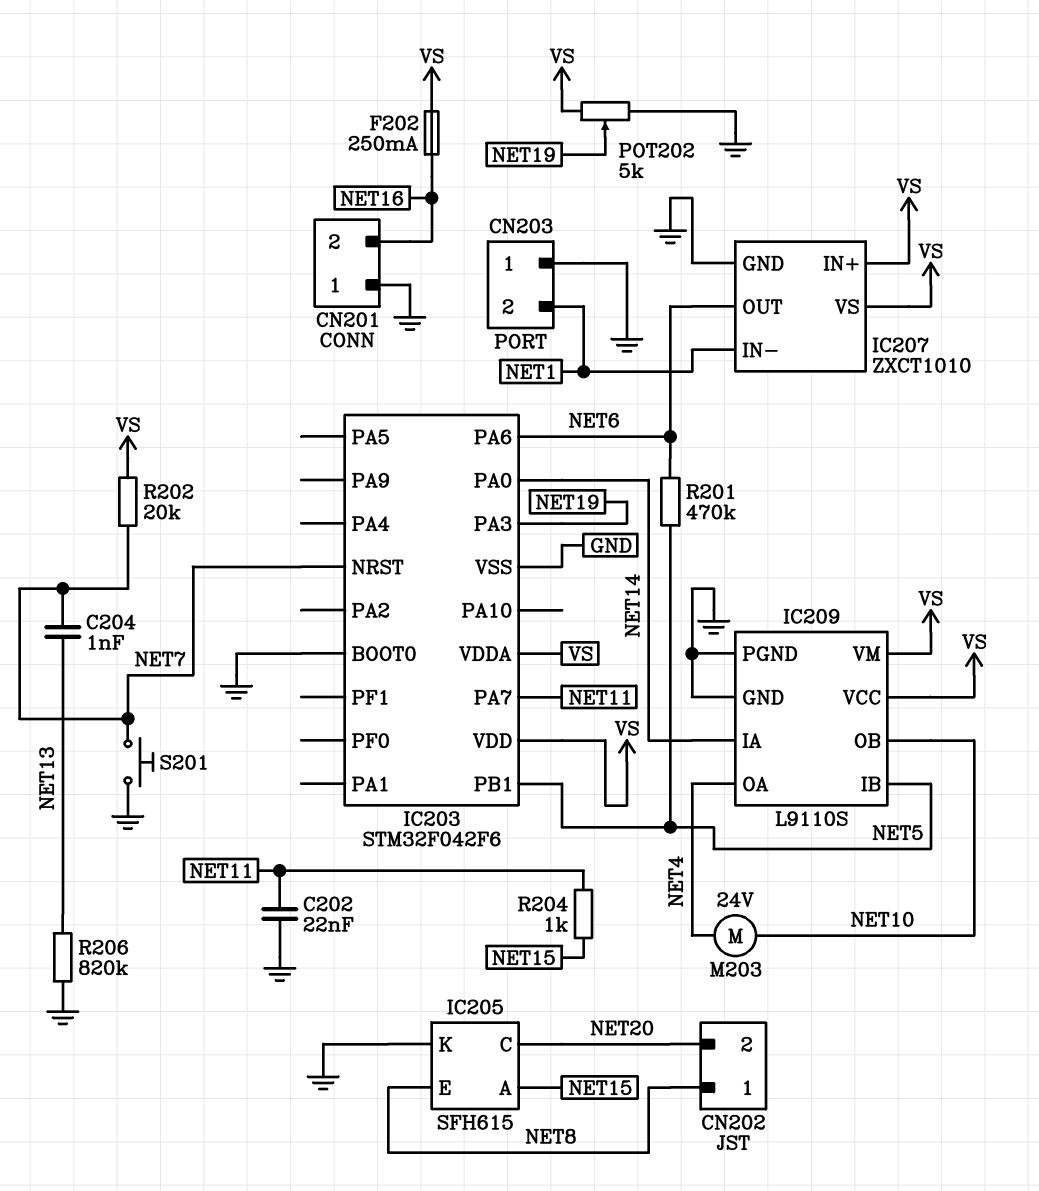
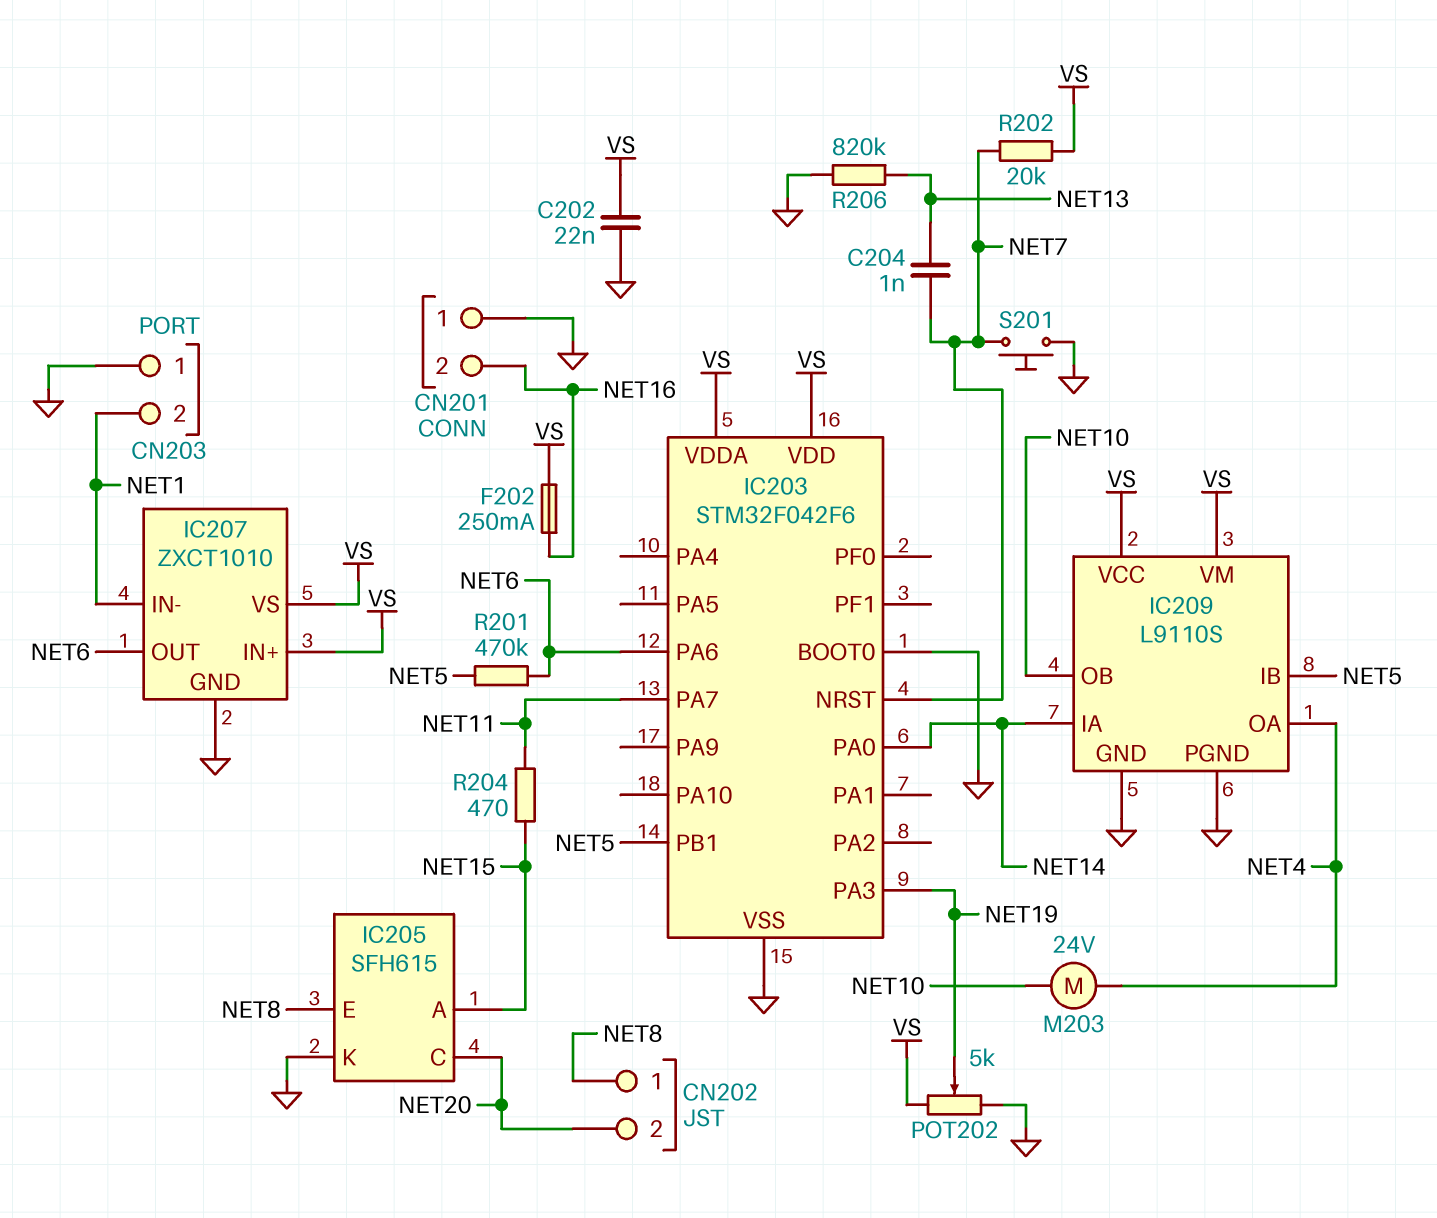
C202: 22nF (GND, NET11) -> 22nF (GND, VS)
R204: 1k (NET11, NET15) -> 470 (NET11, NET15)

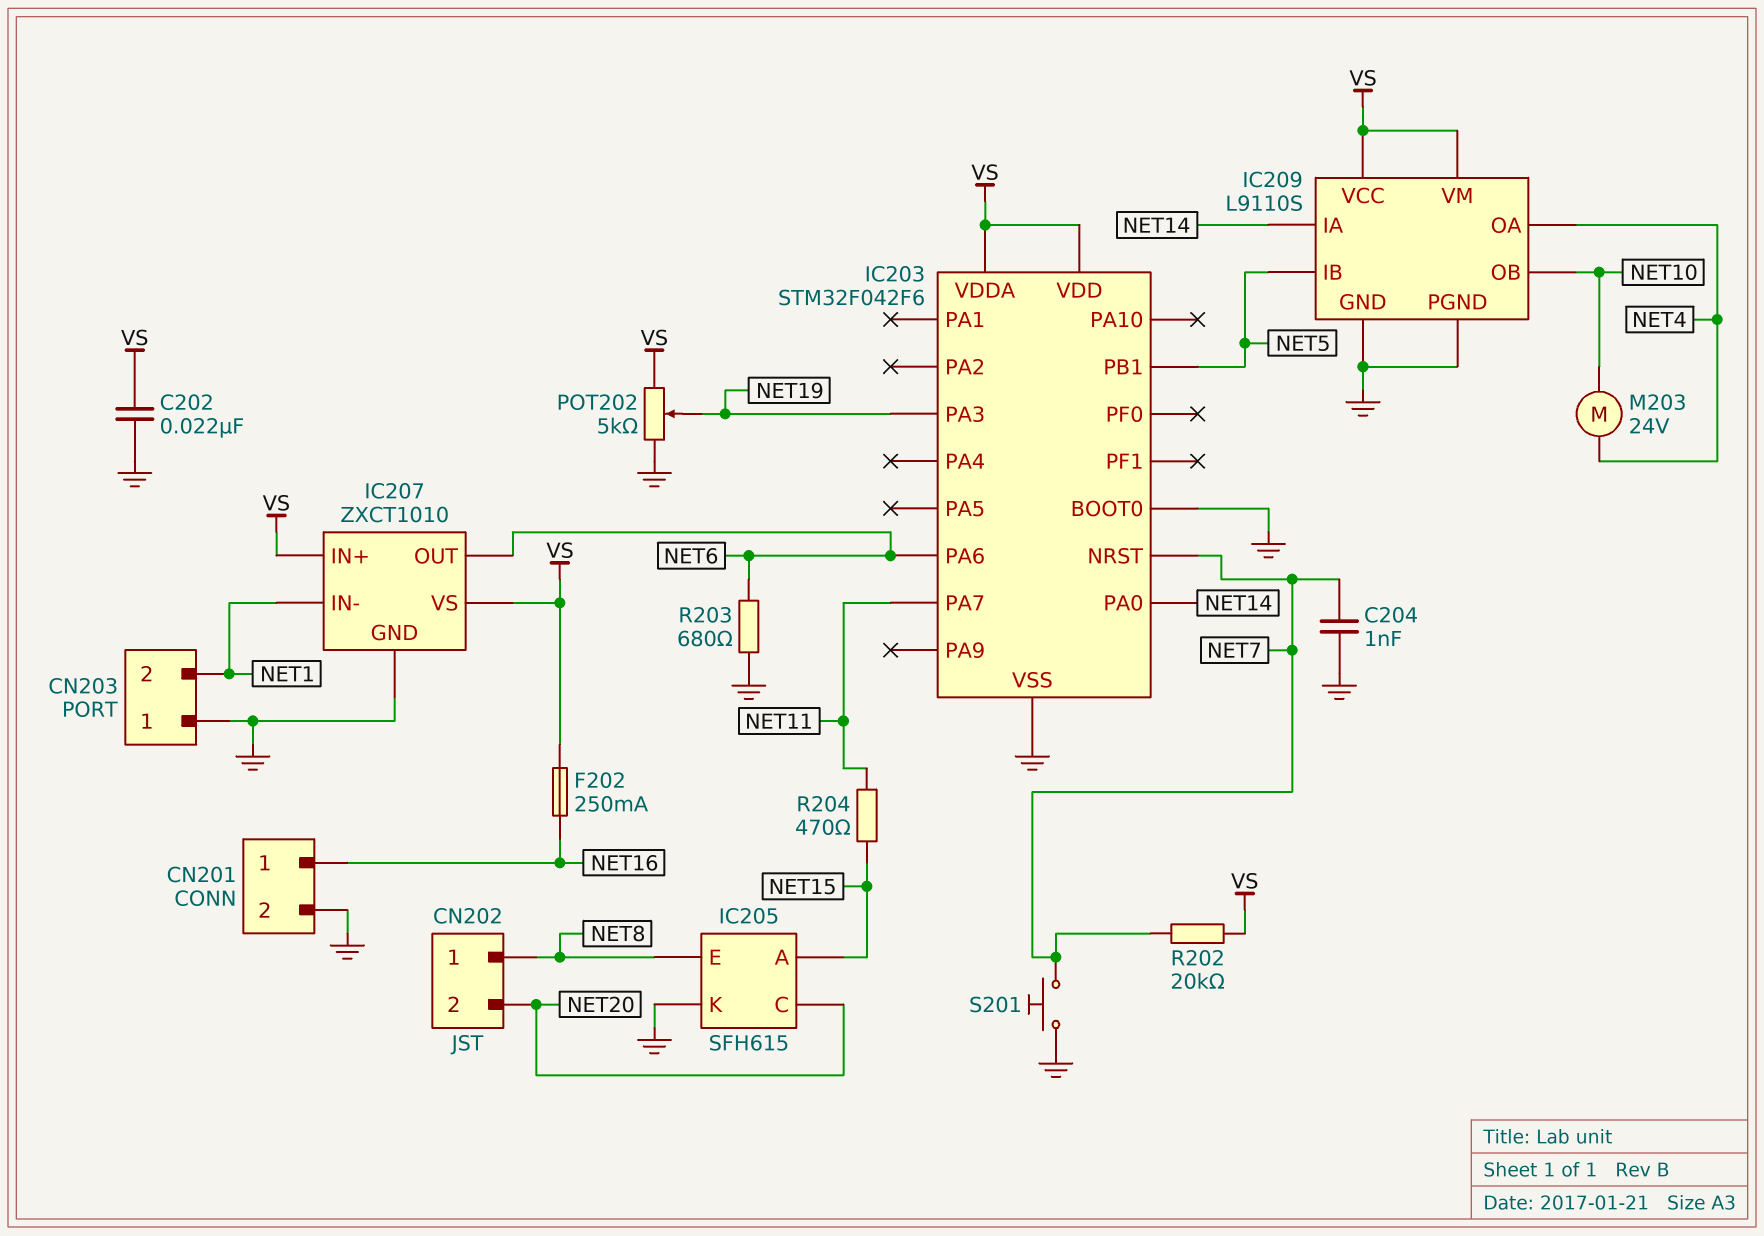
C204: 1nF (NET7, NET13) -> 1nF (GND, NET7)
CN201 pin 1: GND -> NET16
CN201 pin 2: NET16 -> GND
R201: 470k (NET5, NET6) -> none
R203: none -> 680 (GND, NET6)
R206: 820k (GND, NET13) -> none

